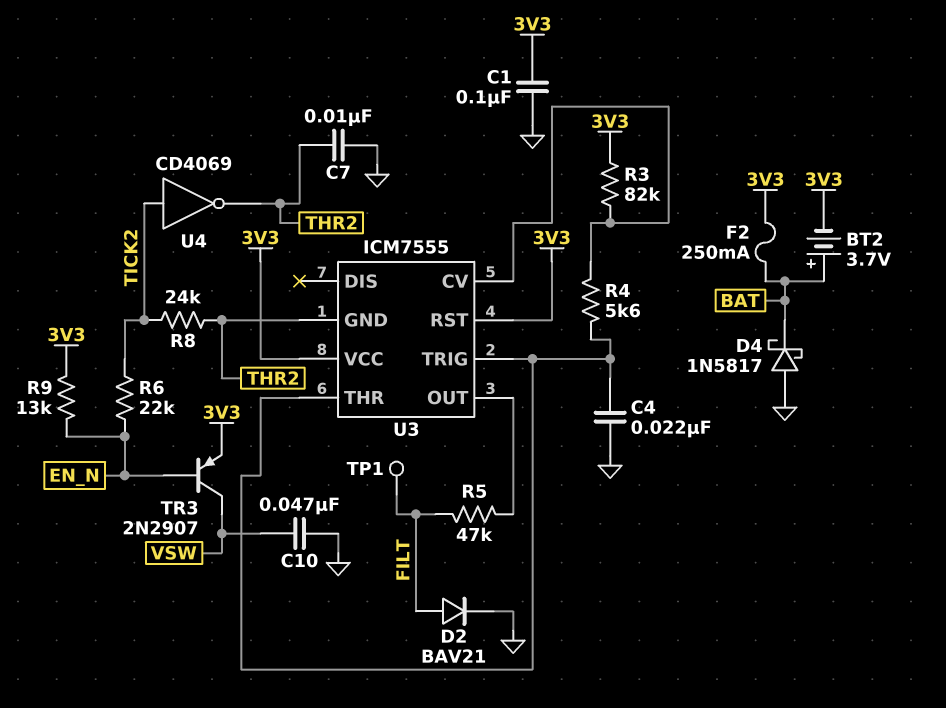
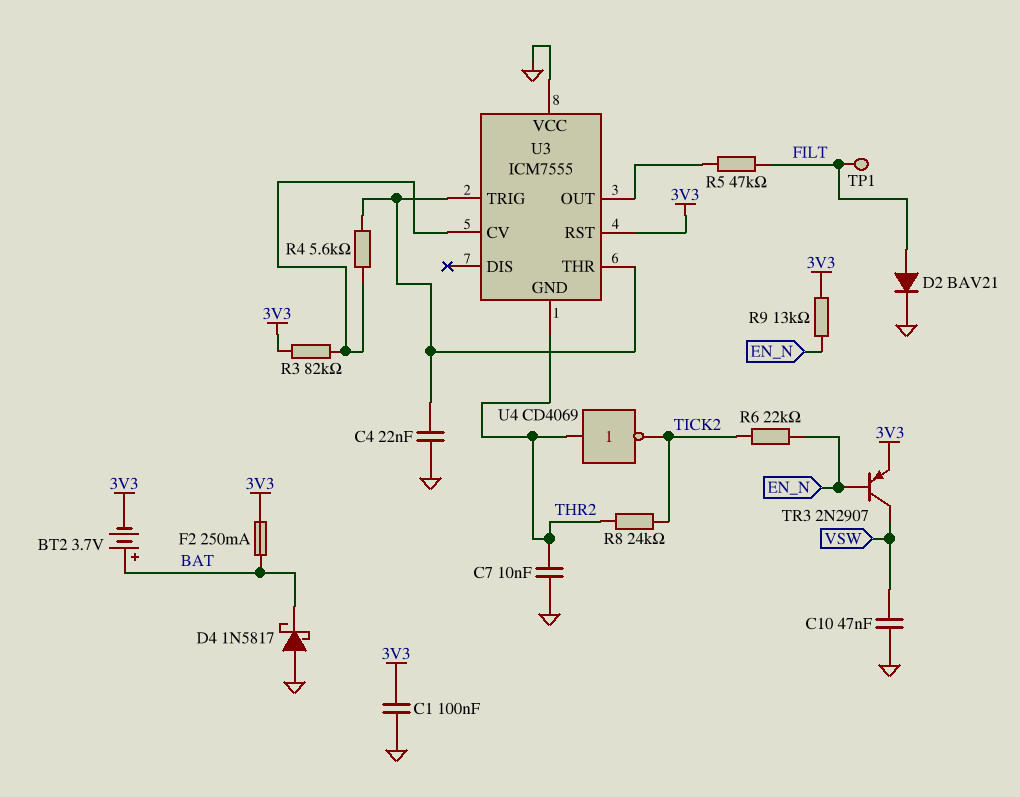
U3 pin VCC: 3V3 -> GND
U4: NOT CD4069 (in TICK2, out THR2) -> NOT CD4069 (in THR2, out TICK2)

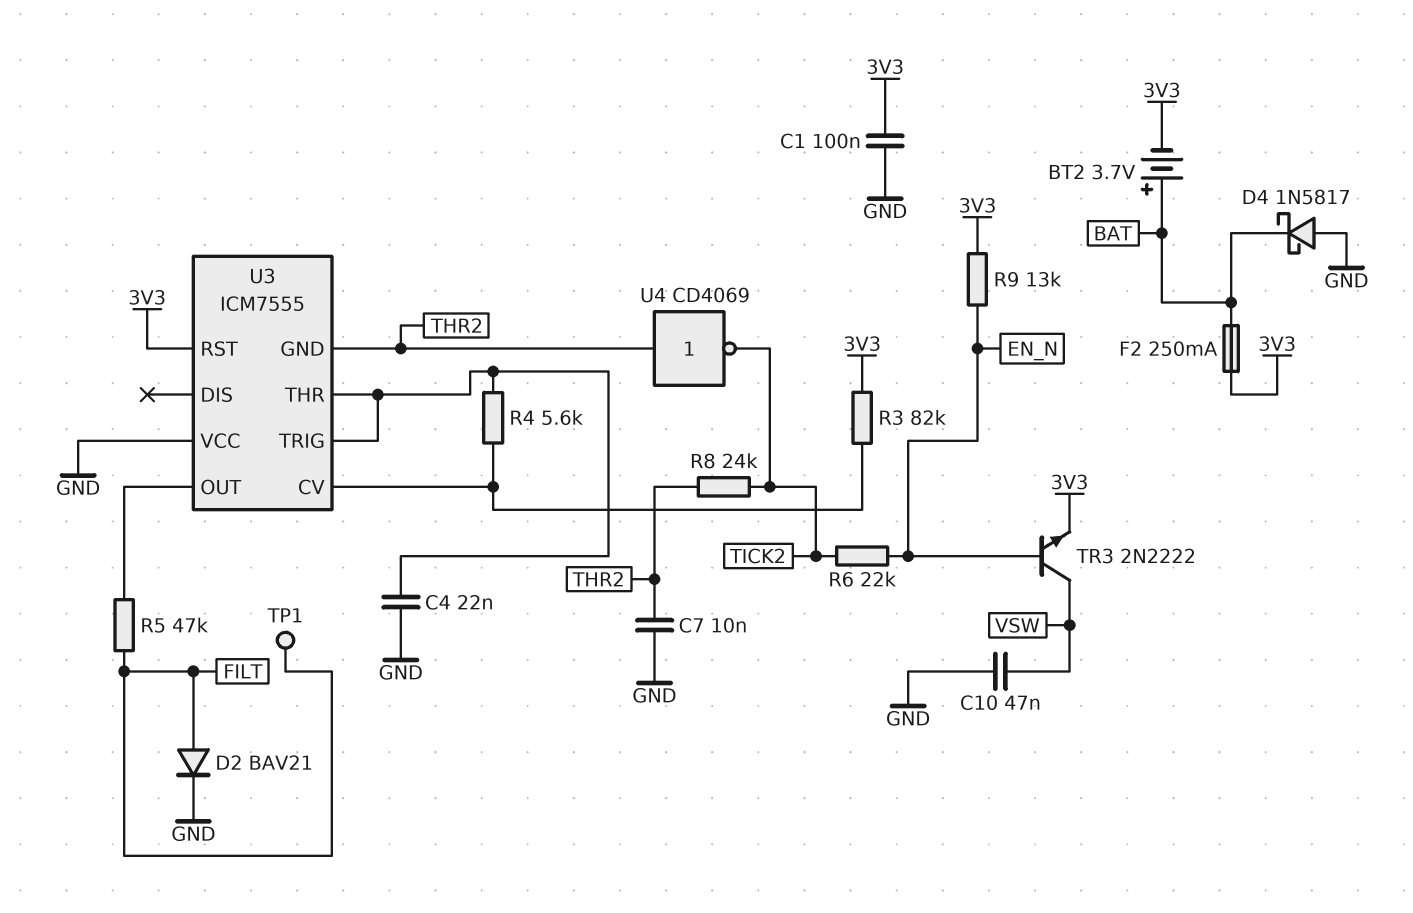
TR3: PNP 2N2907 (B EN_N, C VSW, E 3V3) -> NPN 2N2222 (B EN_N, C VSW, E 3V3)

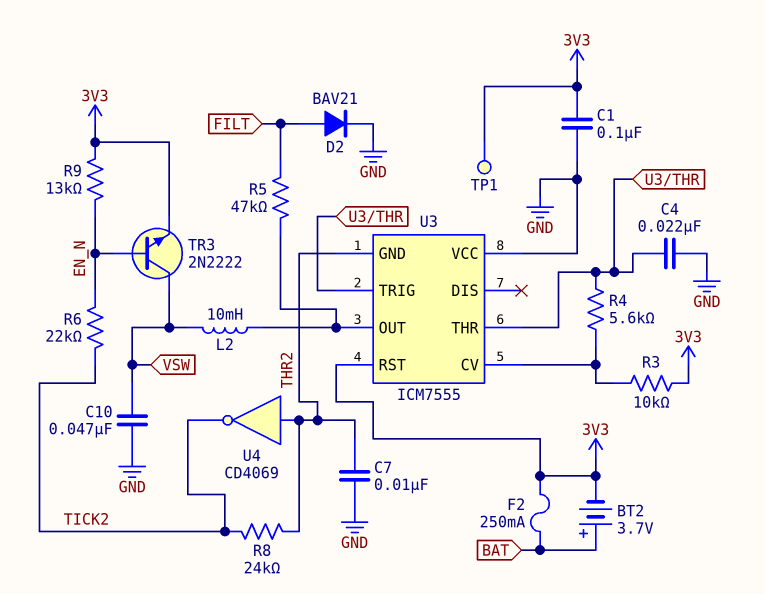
D4: schottky 1N5817 (A GND, K BAT) -> none
L2: none -> 10mH (U3/OUT, VSW)
R3: 82k (3V3, U3/CV) -> 10k (3V3, U3/CV)
TP1: test point (FILT) -> test point (3V3)

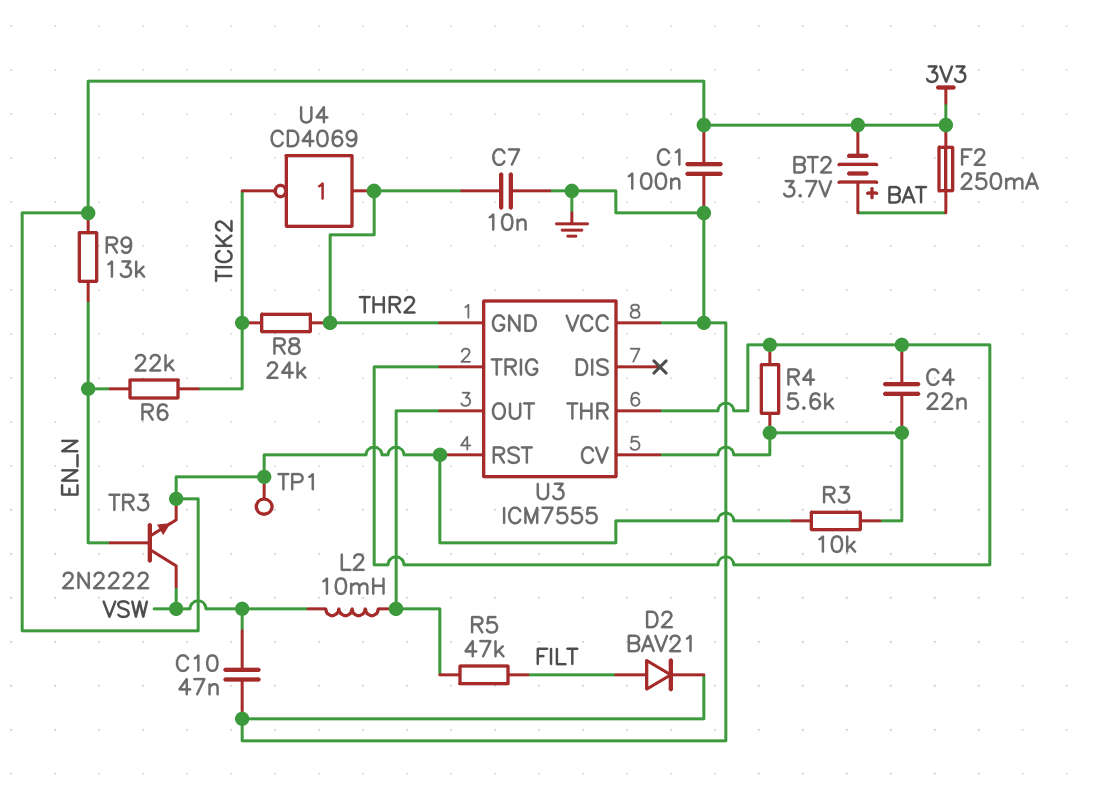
C4: 22nF (GND, U3/THR) -> 22nF (U3/CV, U3/THR)

